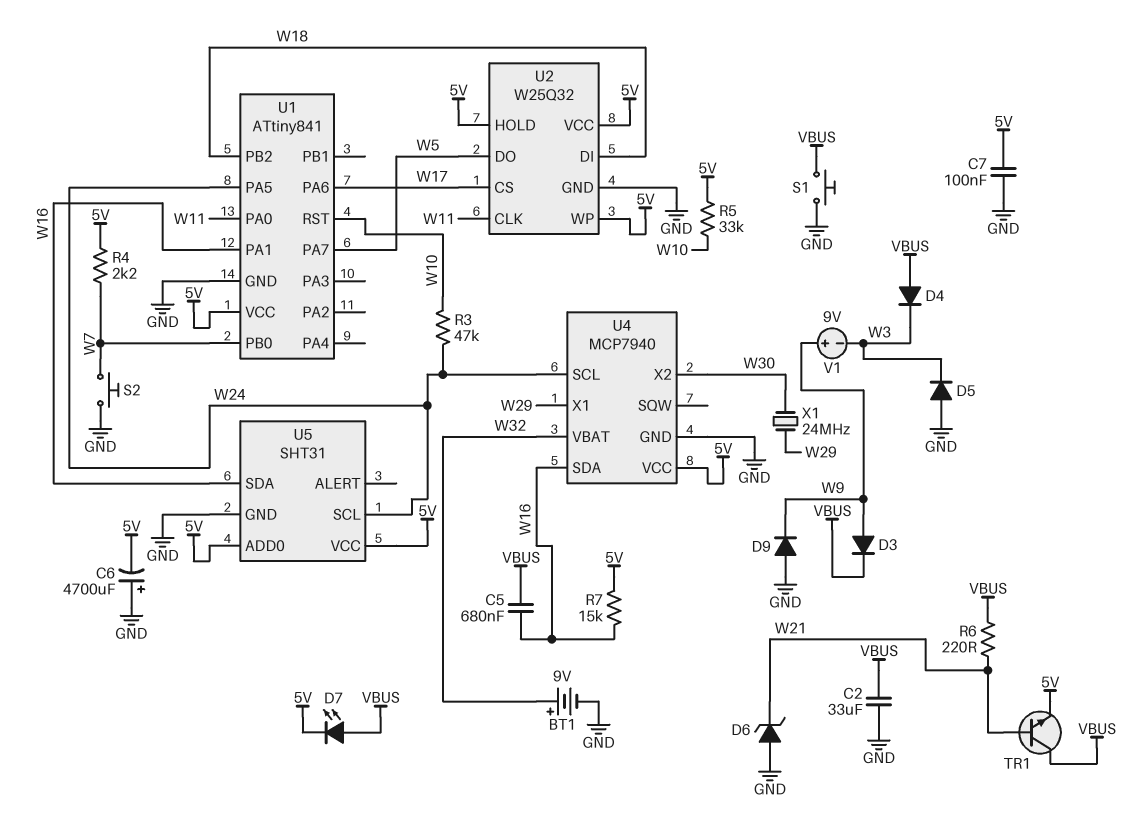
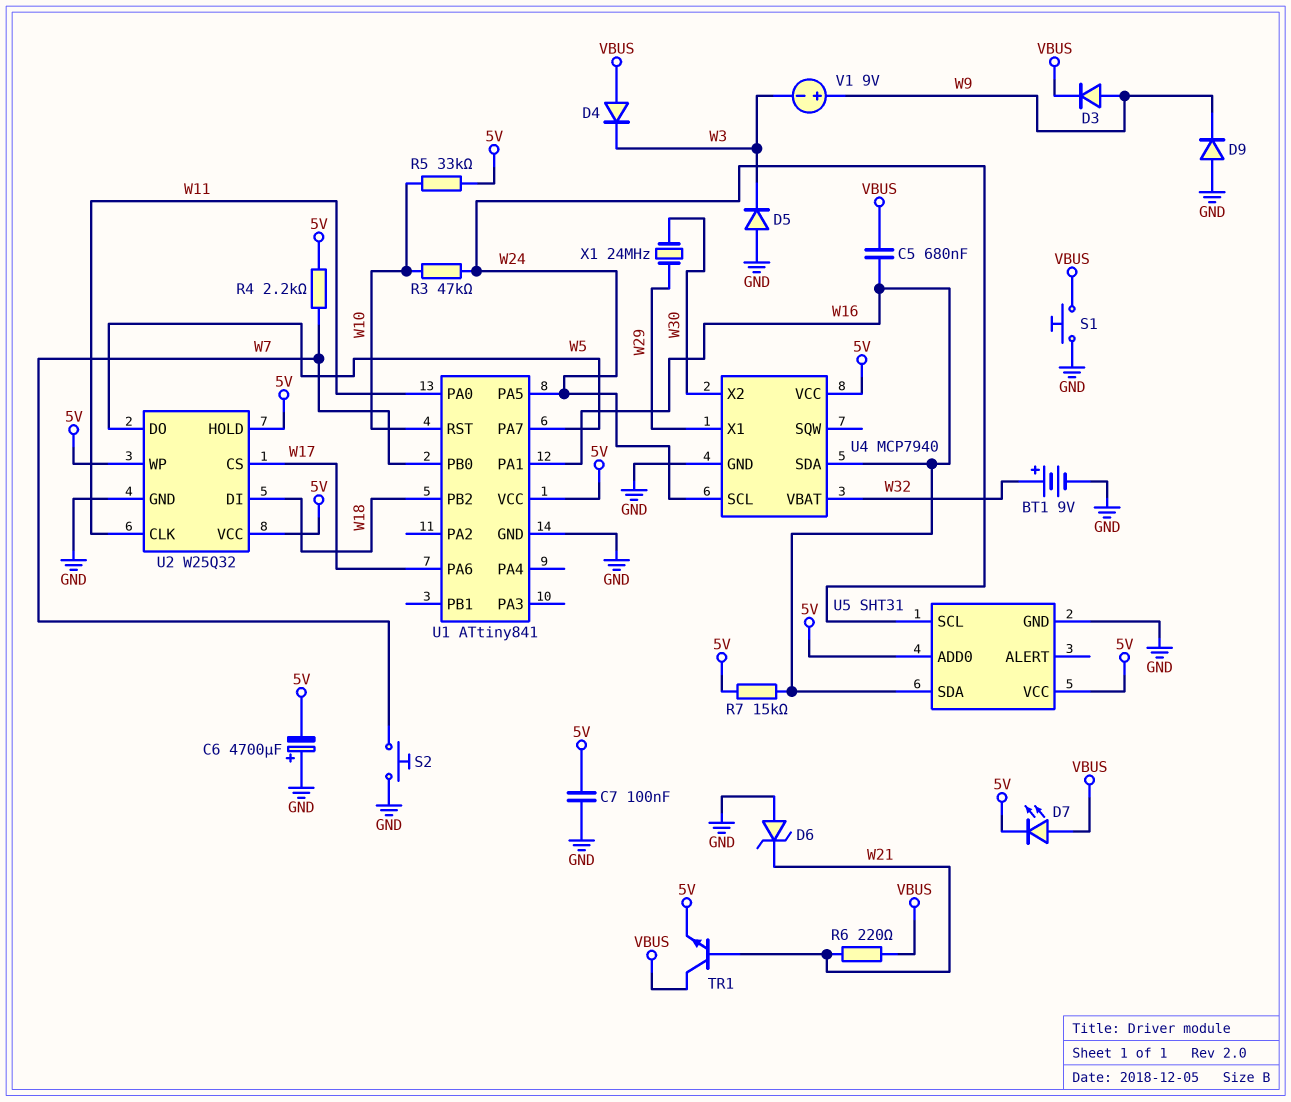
C2: 33uF (GND, VBUS) -> none

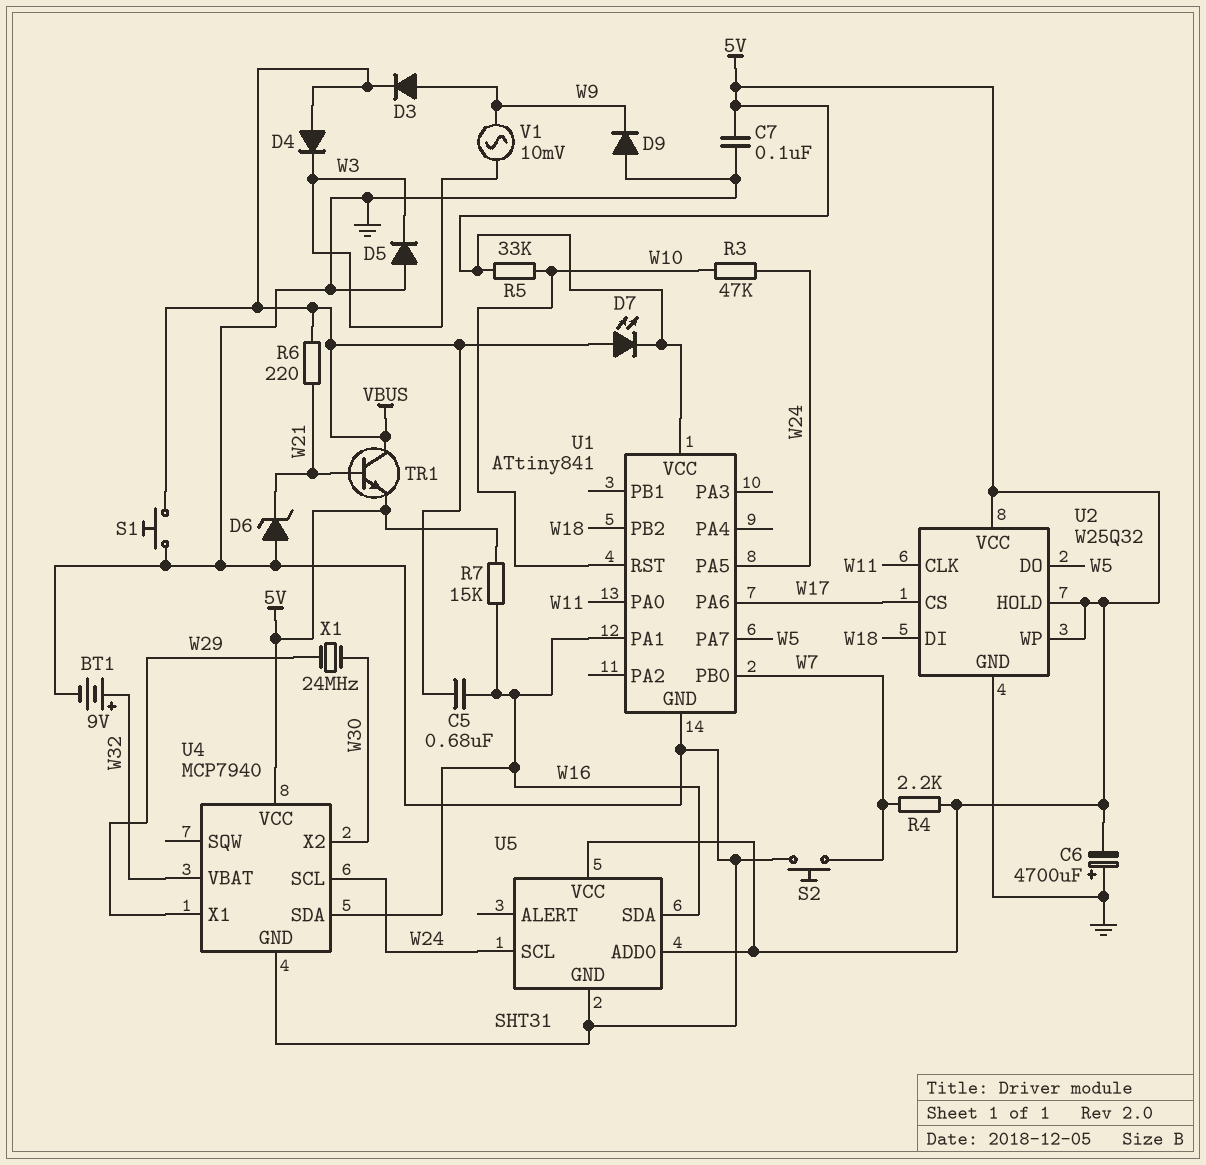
V1: 9V (plus W9, minus W3) -> AC 10mV (W3, W9)

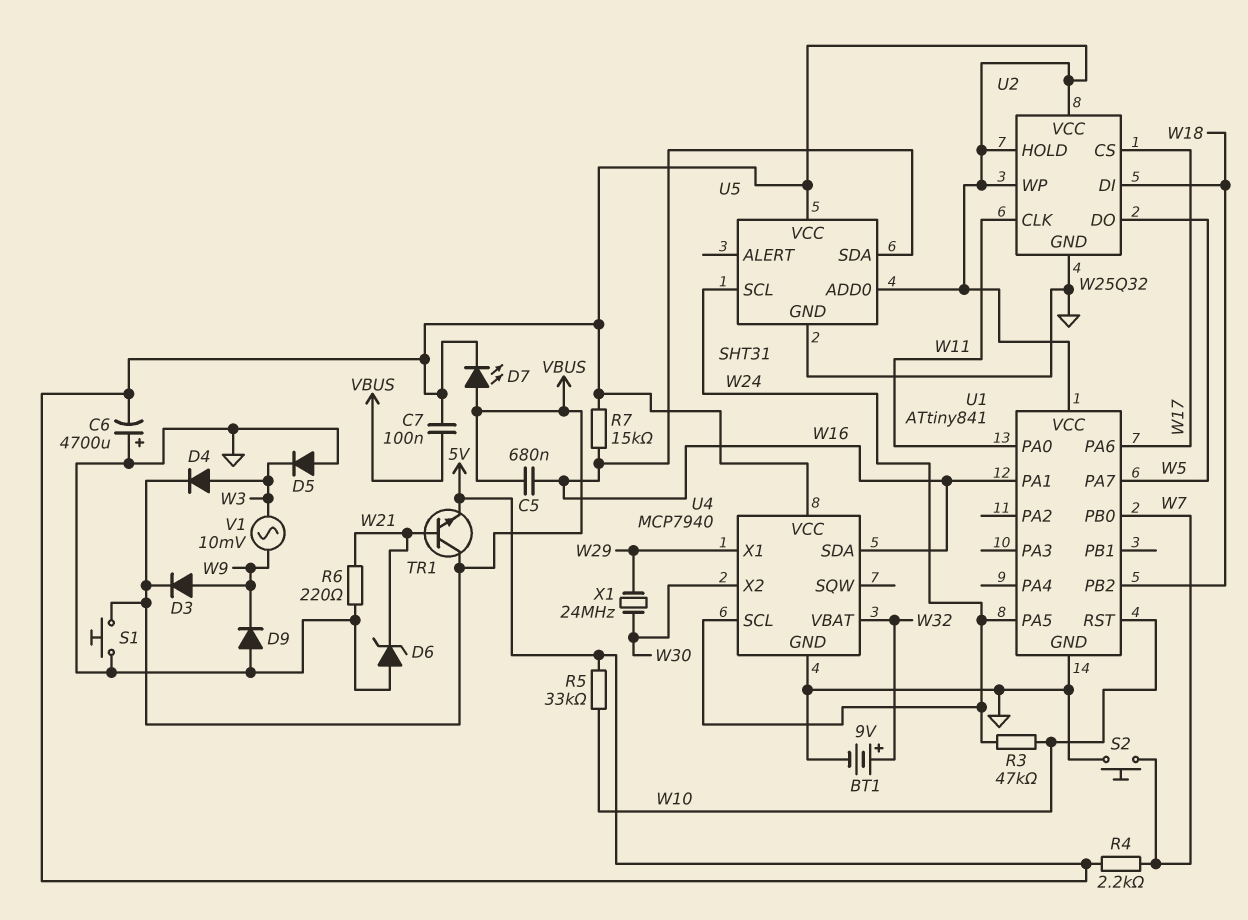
C7: 100nF (5V, GND) -> 100nF (5V, VBUS)
D4: diode (A VBUS, K W3) -> diode (A W3, K VBUS)
R6: 220 (VBUS, W21) -> 220 (GND, W21)

